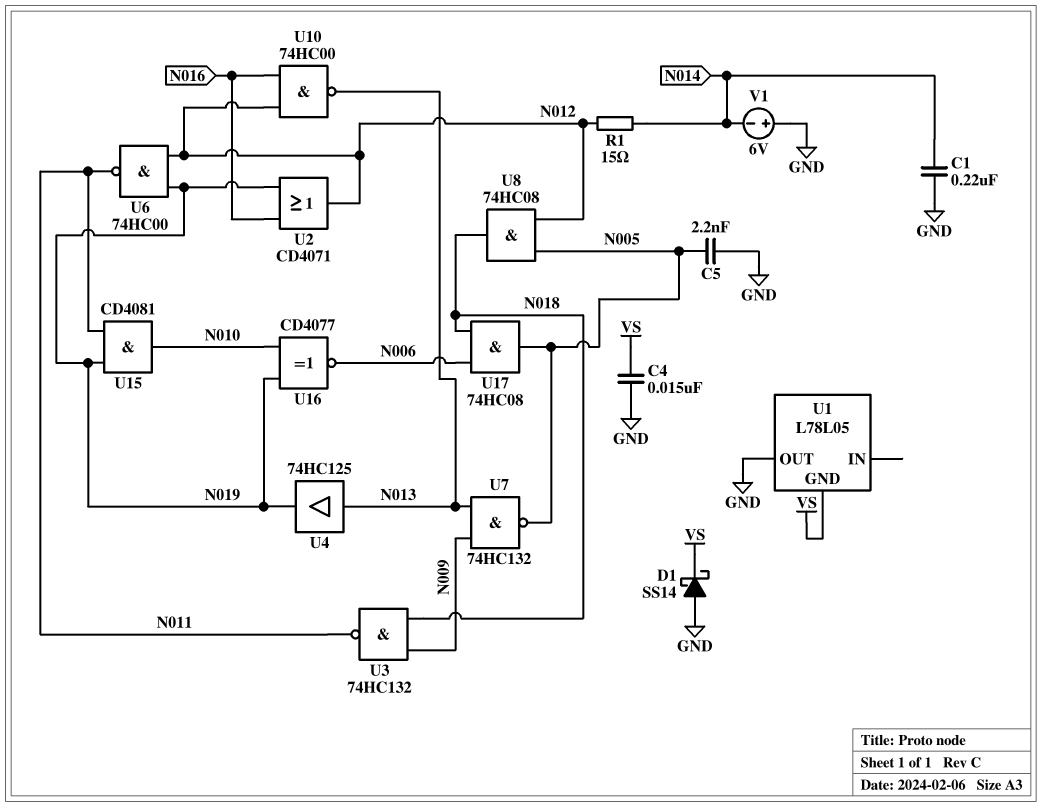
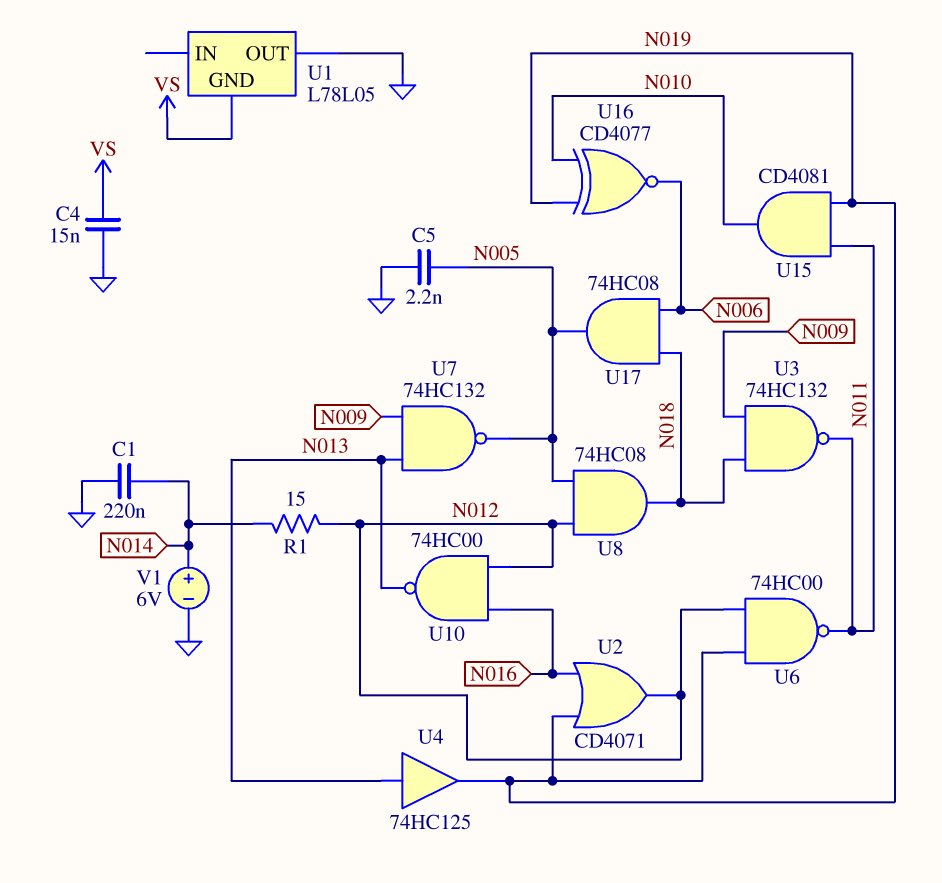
D1: schottky SS14 (A GND, K VS) -> none
V1: 6V (plus GND, minus N014) -> 6V (plus N014, minus GND)

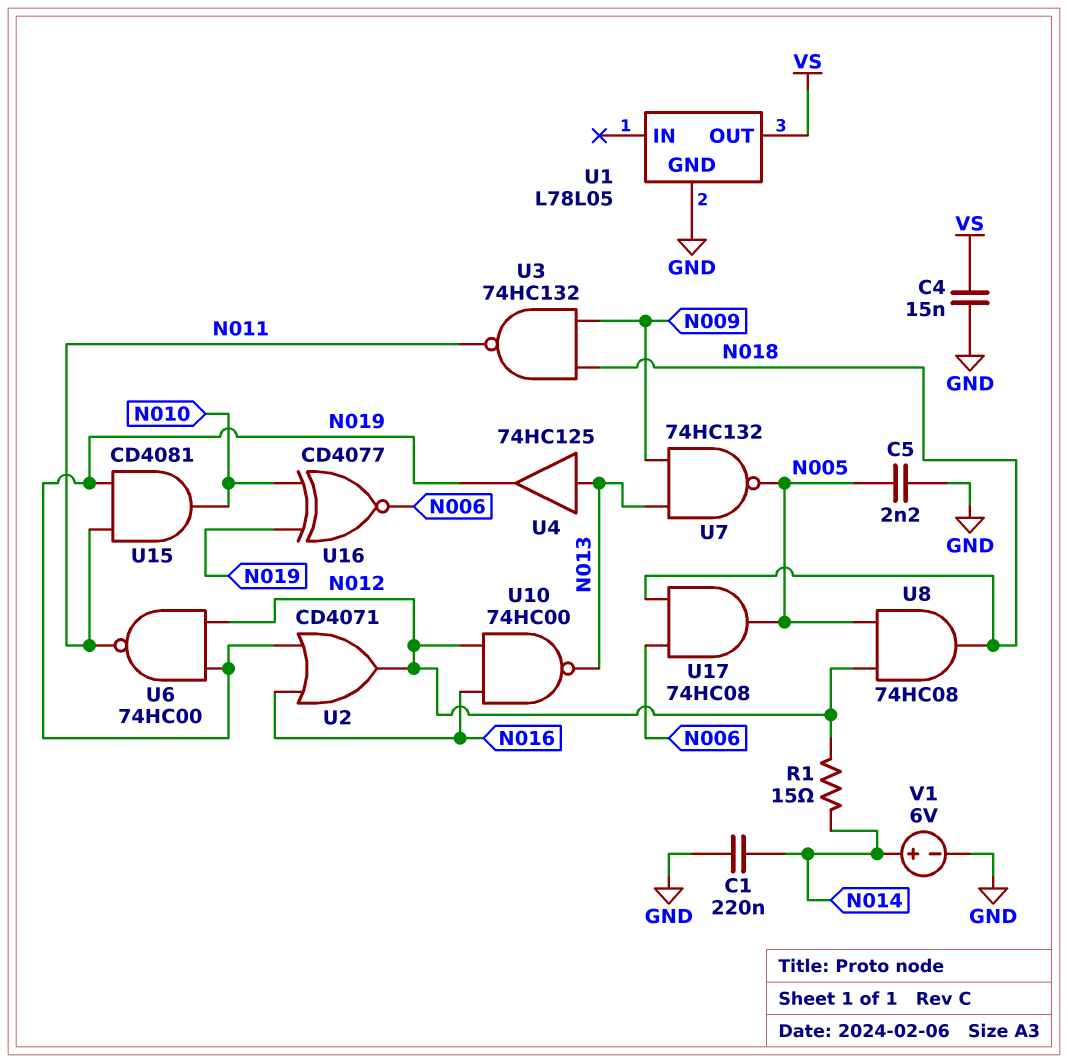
U1 pin GND: VS -> GND
U1 pin OUT: GND -> VS

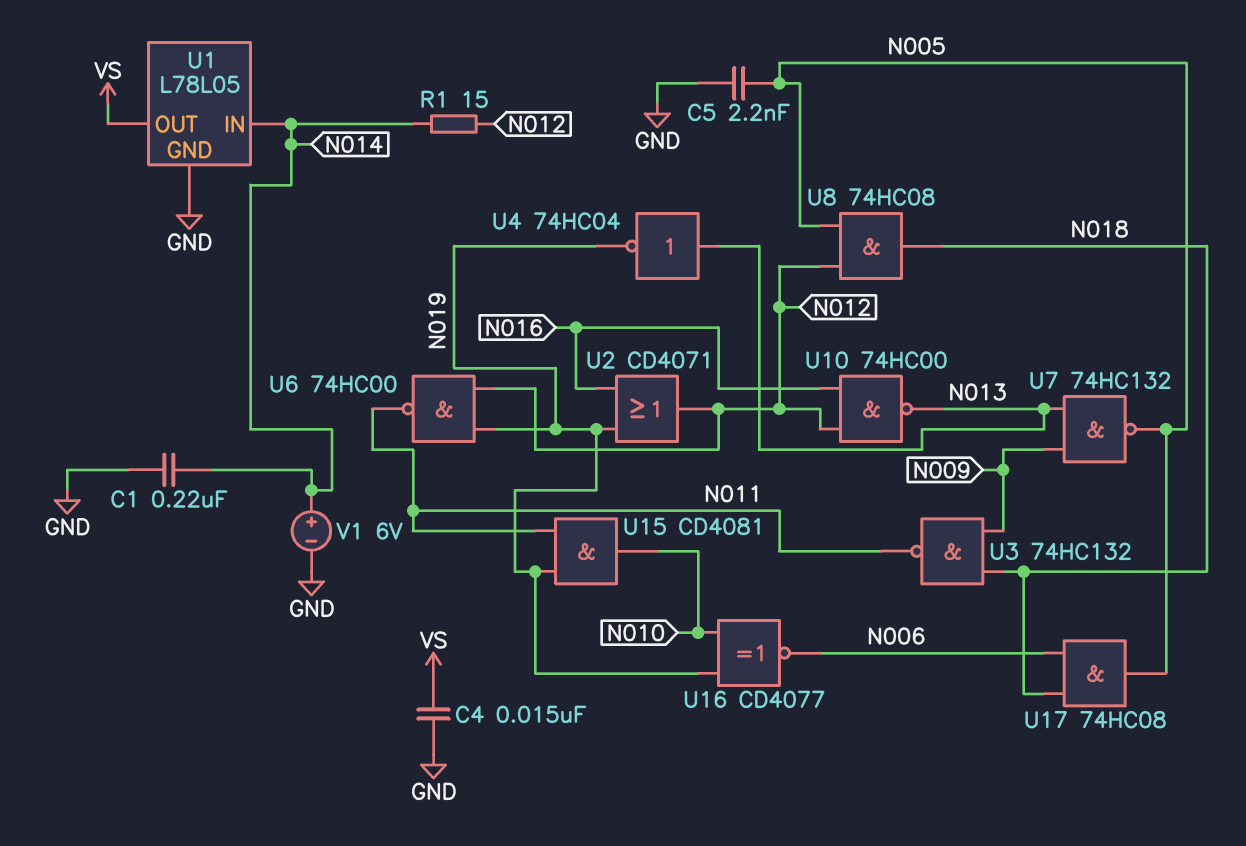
U1 pin IN: none -> N014
U4: buffer 74HC125 (in N013, out N019) -> NOT 74HC04 (in N013, out N019)

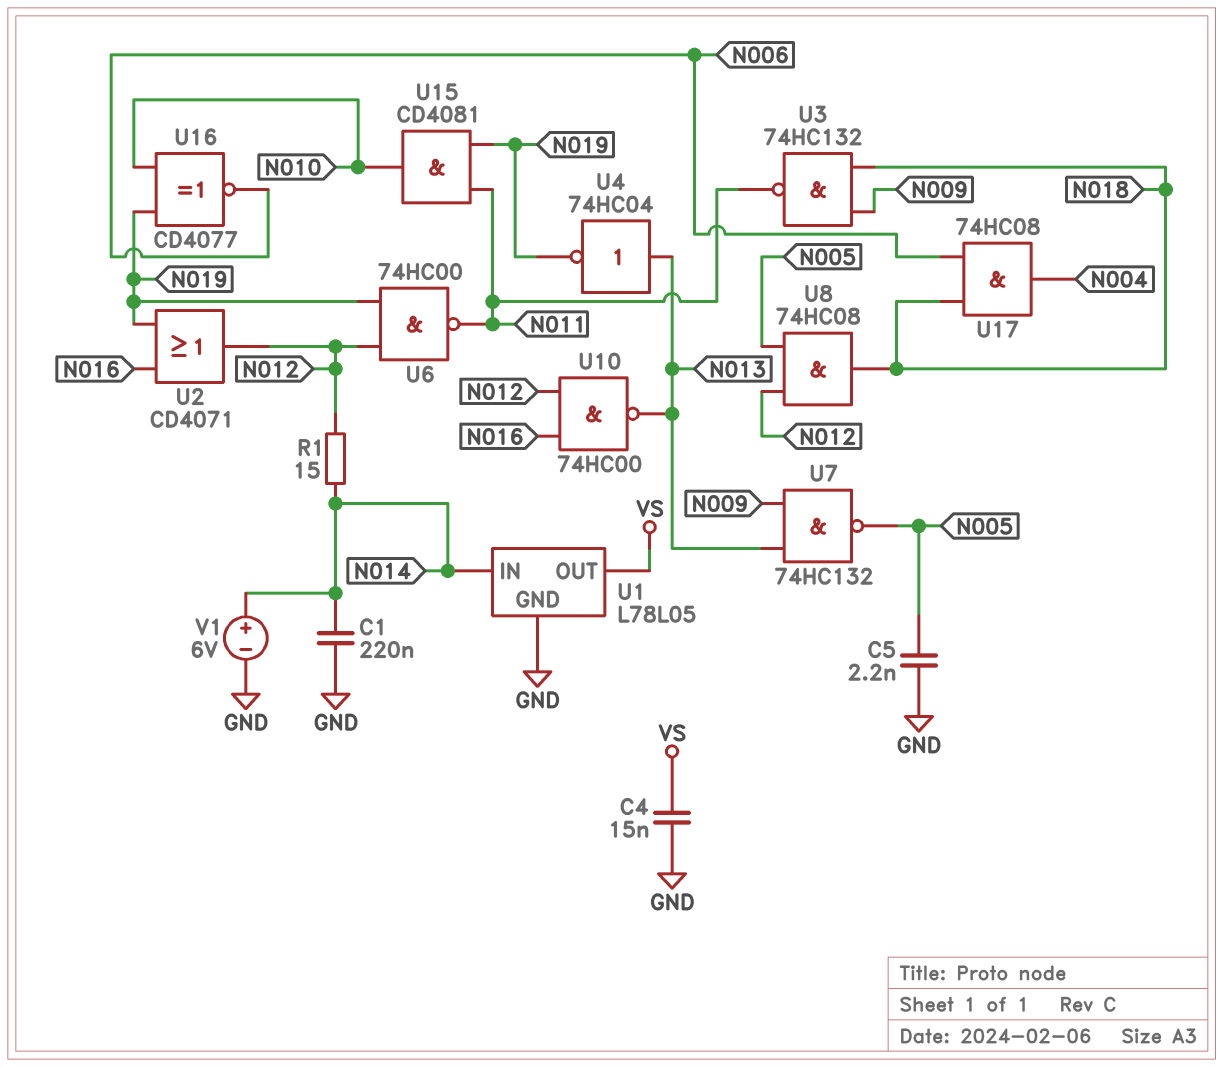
U17: AND 74HC08 (in N006, in N018, out N005) -> AND 74HC08 (in N006, in N018, out N004)

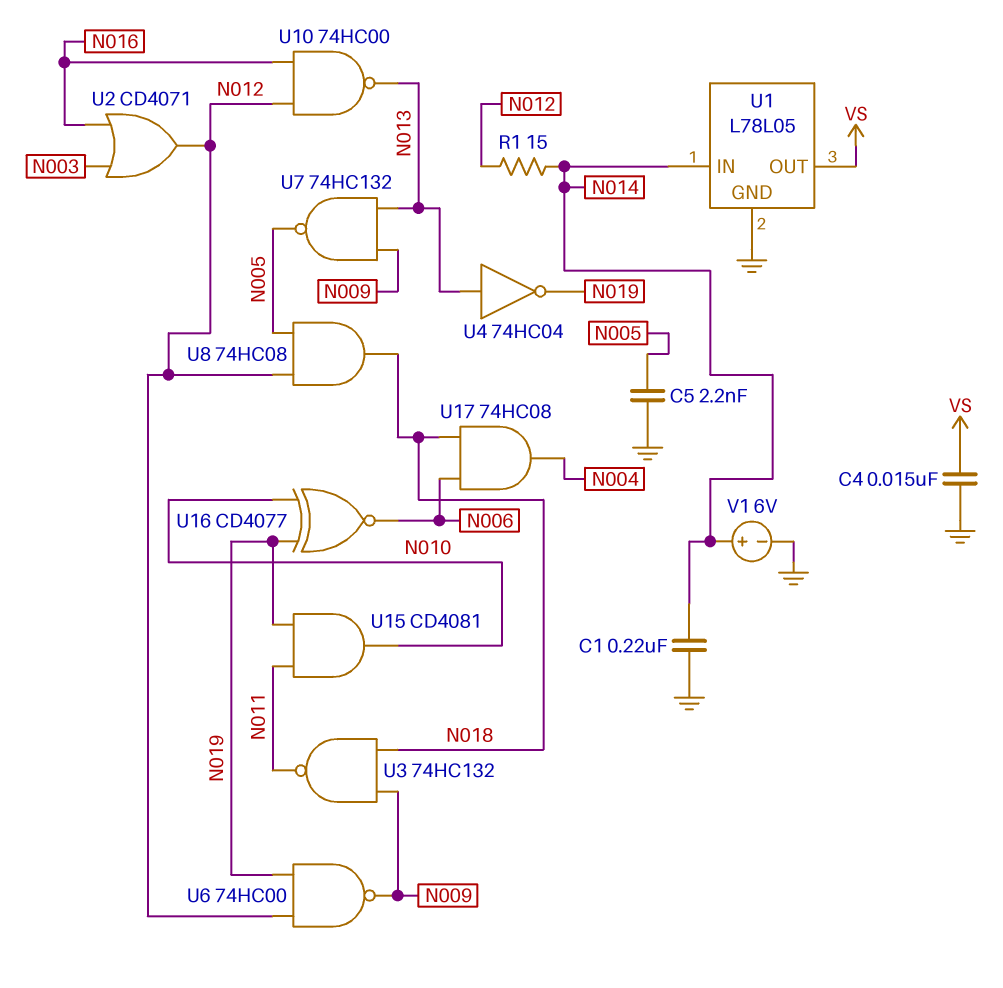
U2: OR CD4071 (in N016, in N019, out N012) -> OR CD4071 (in N003, in N016, out N012)
U6: NAND 74HC00 (in N012, in N019, out N011) -> NAND 74HC00 (in N012, in N019, out N009)

